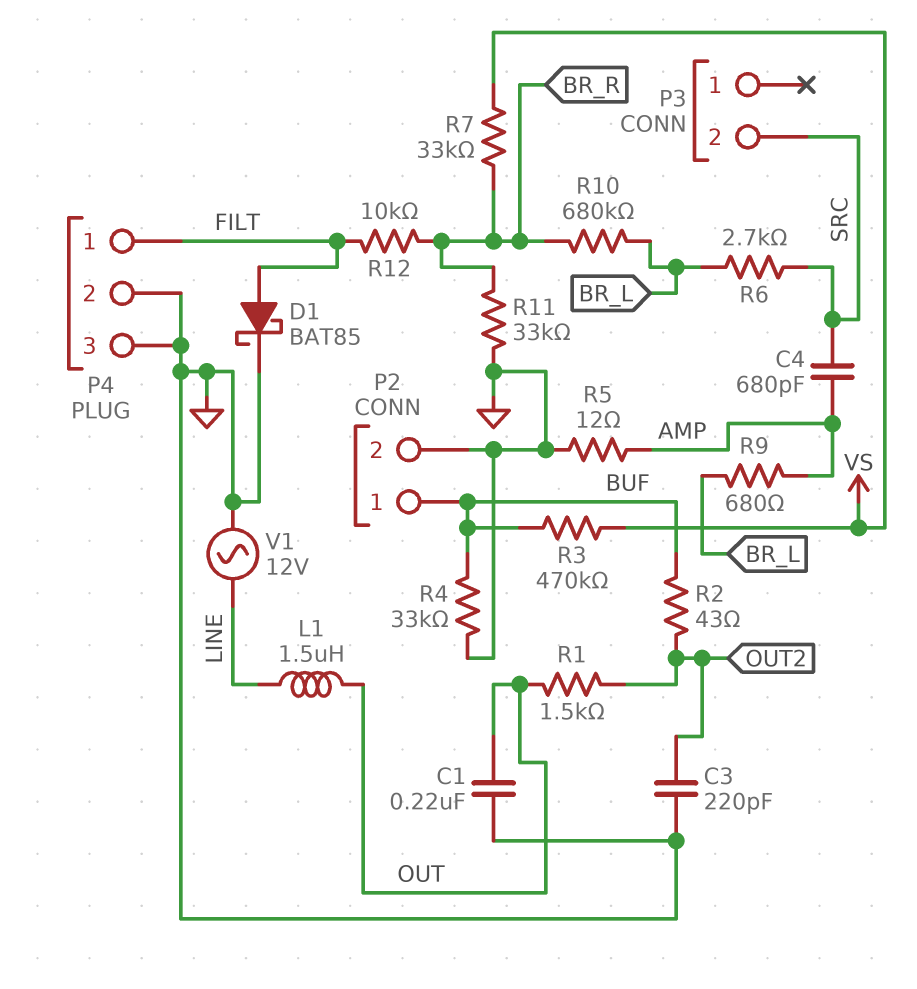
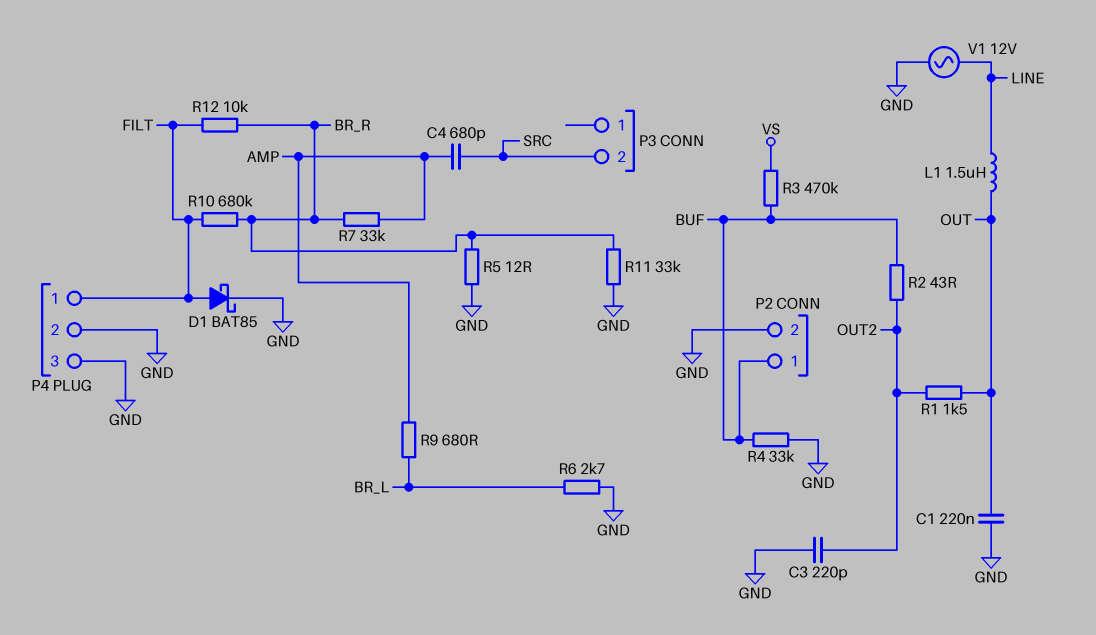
R5: 12 (AMP, GND) -> 12 (BR_R, GND)
R6: 2.7k (BR_L, SRC) -> 2.7k (BR_L, GND)
R7: 33k (BR_R, VS) -> 33k (AMP, BR_R)
R10: 680k (BR_L, BR_R) -> 680k (BR_R, FILT)

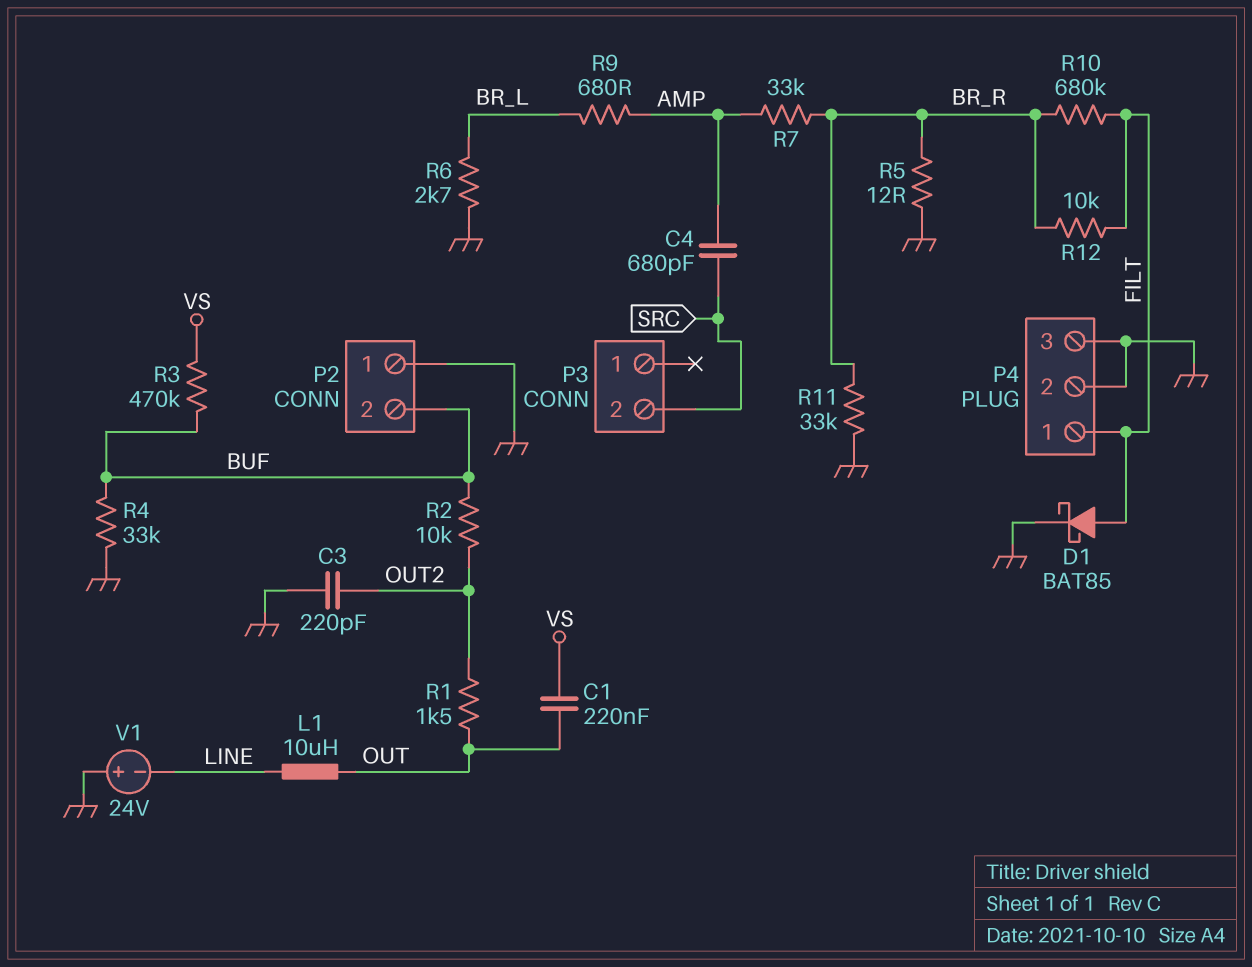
C1: 220nF (GND, OUT) -> 220nF (OUT, VS)
L1: 1.5uH (LINE, OUT) -> 10uH (LINE, OUT)
P2 pin 1: BUF -> GND
P2 pin 2: GND -> BUF
R2: 43 (BUF, OUT2) -> 10k (BUF, OUT2)
V1: AC 12V (GND, LINE) -> 24V (plus GND, minus LINE)

